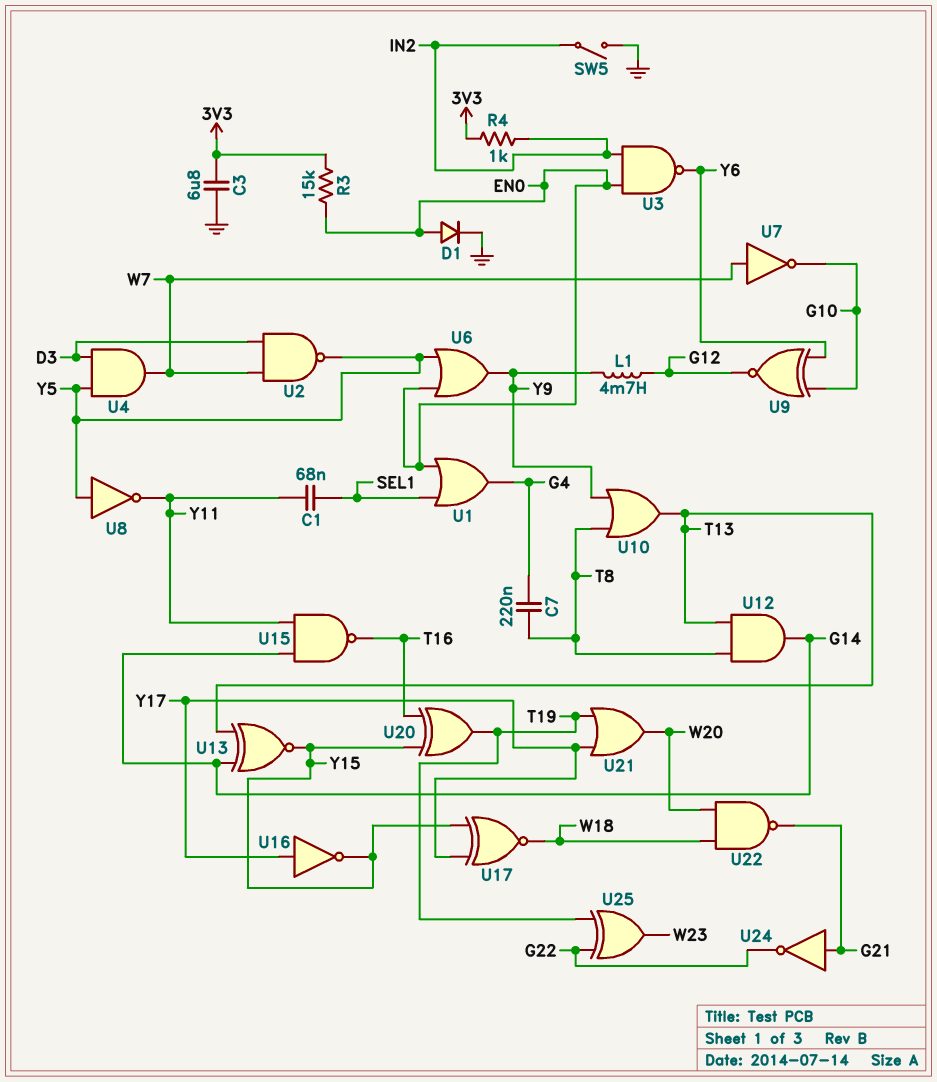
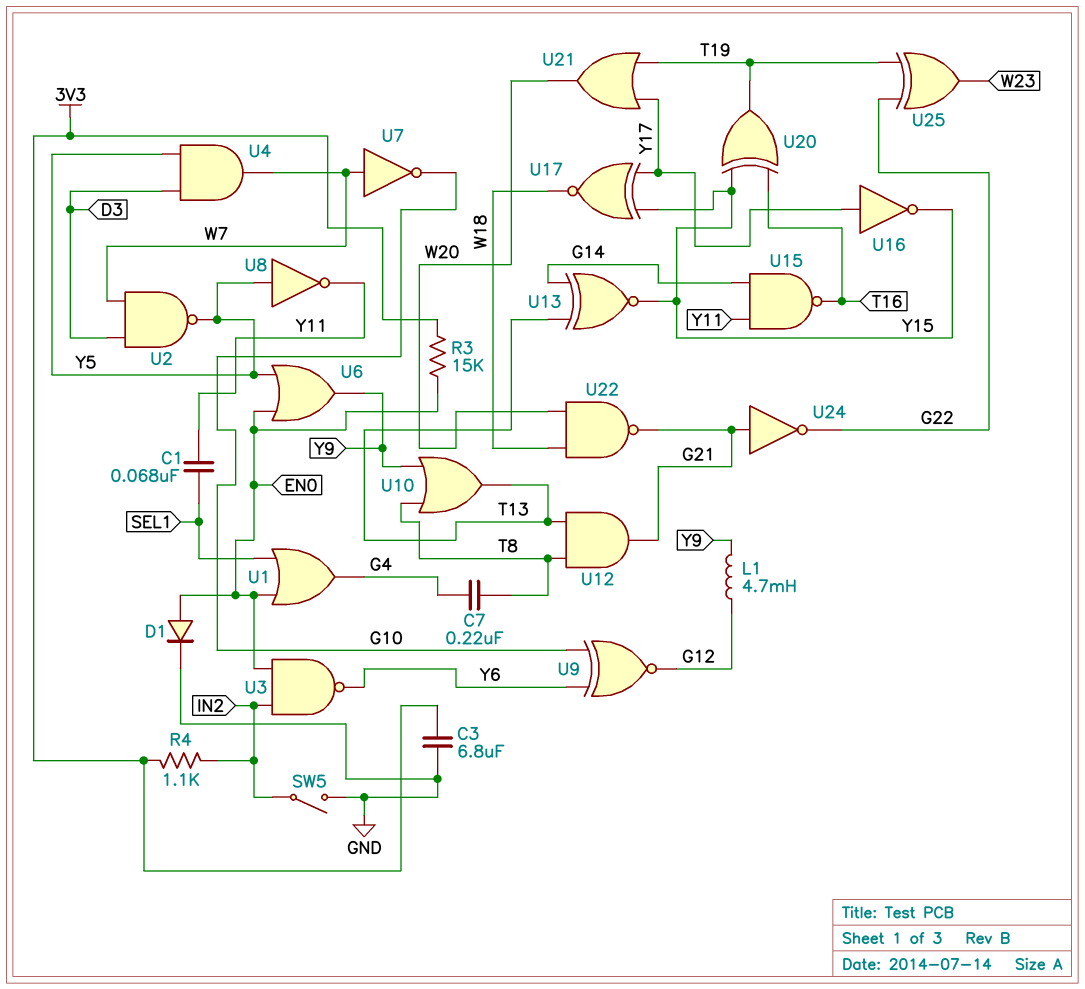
R4: 1k (3V3, IN2) -> 1.1k (3V3, IN2)
U12: AND (in T8, in T13, out G14) -> AND (in T8, in T13, out G21)

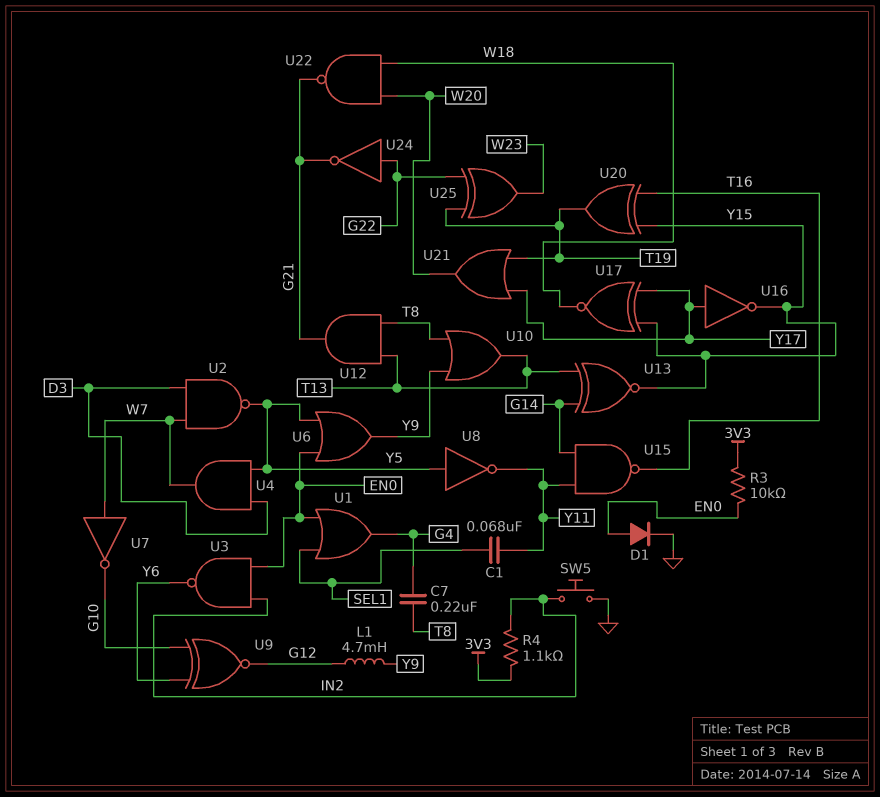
C3: 6.8uF (3V3, GND) -> none
R3: 15k (3V3, EN0) -> 10k (3V3, EN0)
SW5: switch (GND, IN2) -> button (GND, IN2)
U24: NOT (in G21, out G22) -> NOT (in G22, out G21)

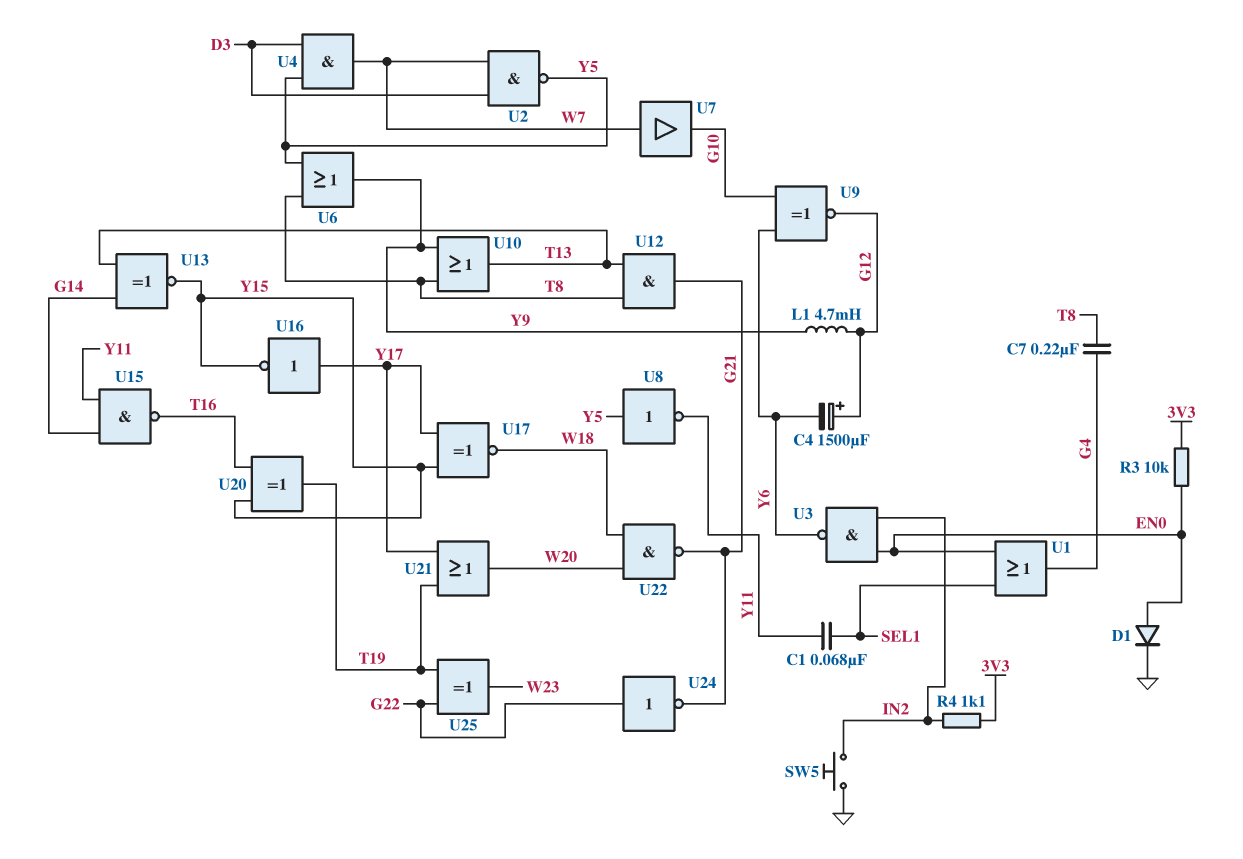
C4: none -> 1500uF (plus G12, minus Y6)
U6: OR (in EN0, in Y5, out Y9) -> OR (in T8, in Y5, out Y9)
U7: NOT (in W7, out G10) -> buffer (in W7, out G10)

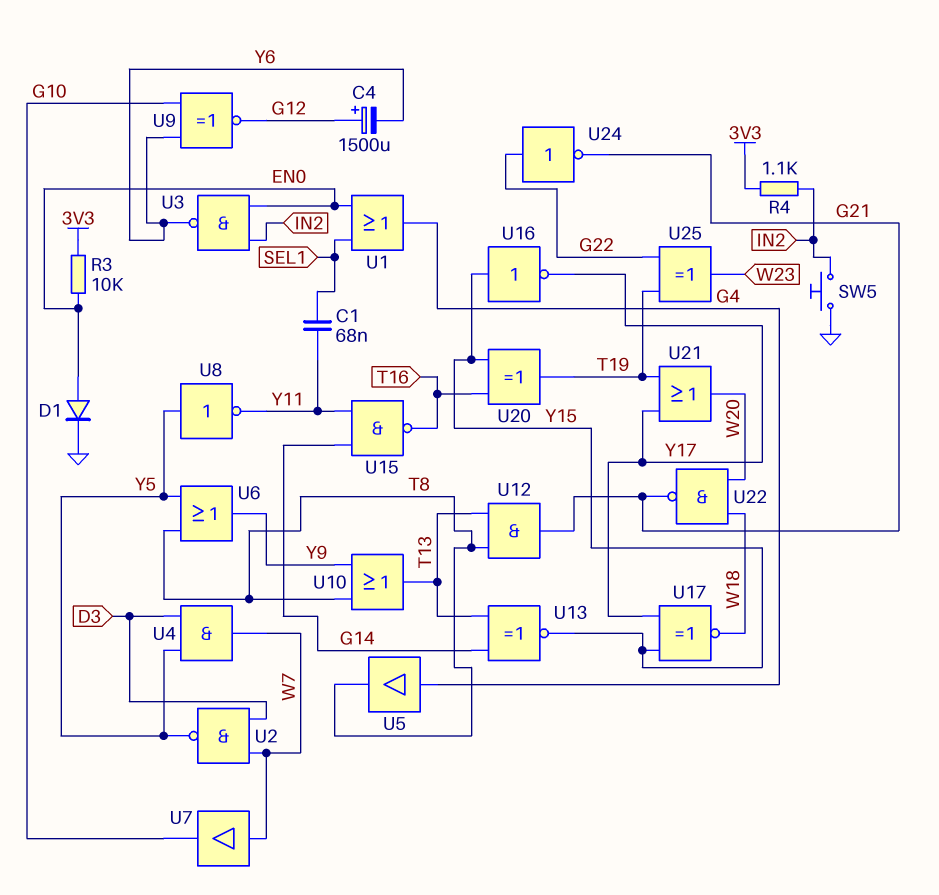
C7: 220nF (G4, T8) -> none
L1: 4.7mH (G12, Y9) -> none
U5: none -> buffer (in G4, out T8)
U16: NOT (in Y17, out Y15) -> NOT (in Y15, out Y17)

